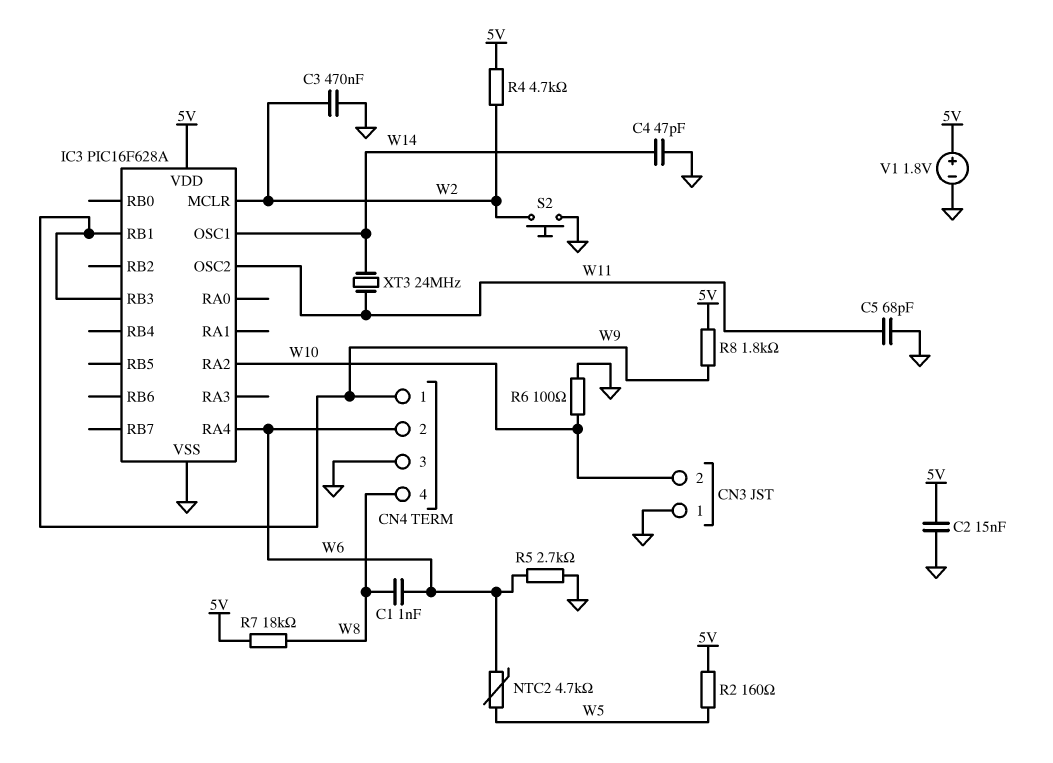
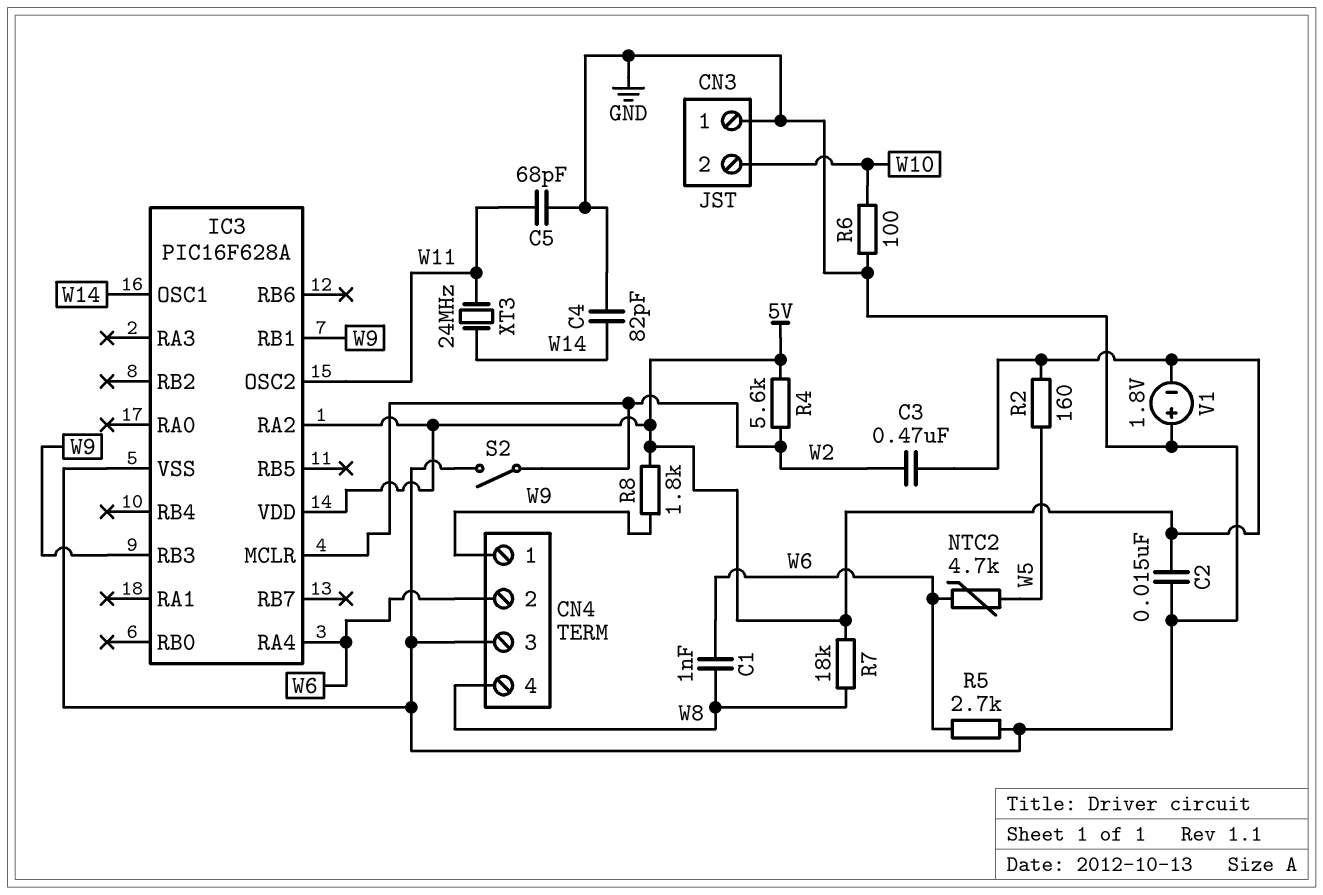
C3: 470nF (GND, W2) -> 470nF (5V, W2)
C4: 47pF (GND, W14) -> 82pF (GND, W14)
IC3 pin RA2: W10 -> 5V
R4: 4.7k (5V, W2) -> 5.6k (5V, W2)
S2: button (GND, W2) -> switch (GND, W2)
V1: 1.8V (plus 5V, minus GND) -> 1.8V (plus GND, minus 5V)

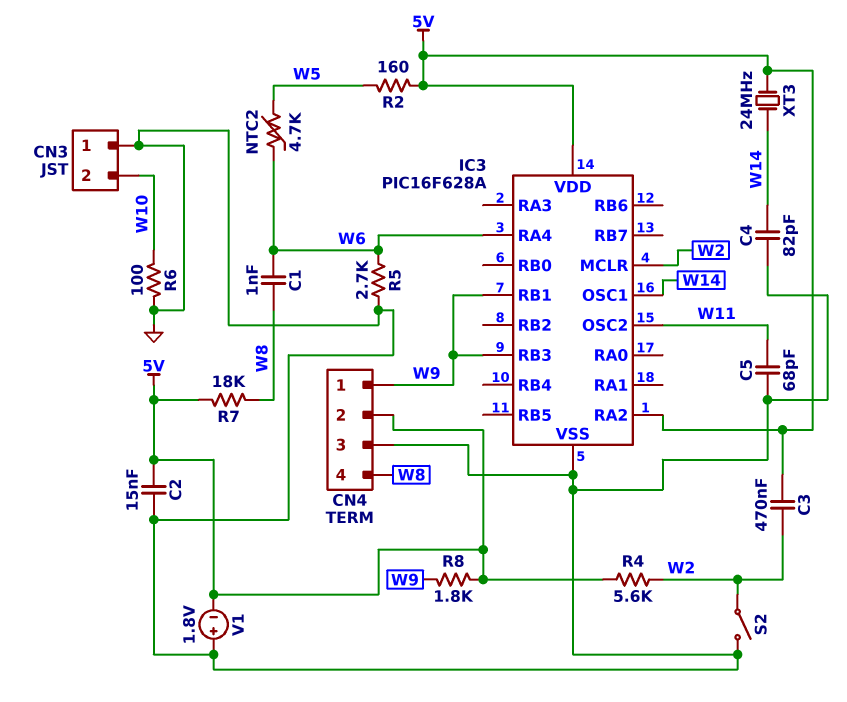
CN4 pin 2: W6 -> 5V
XT3: 24MHz (W11, W14) -> 24MHz (5V, W14)

